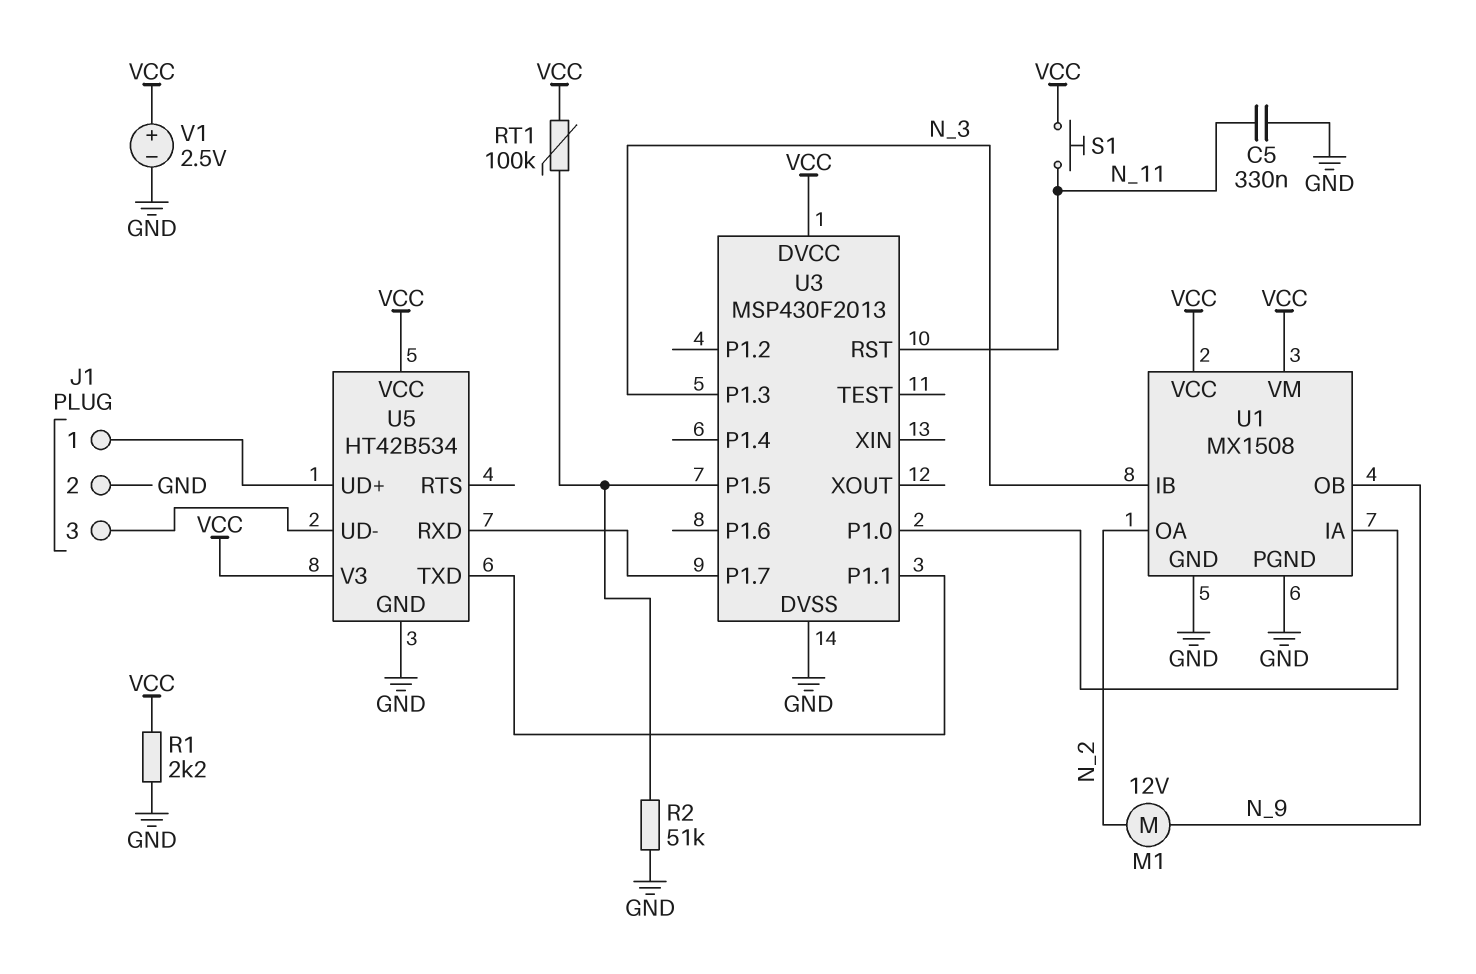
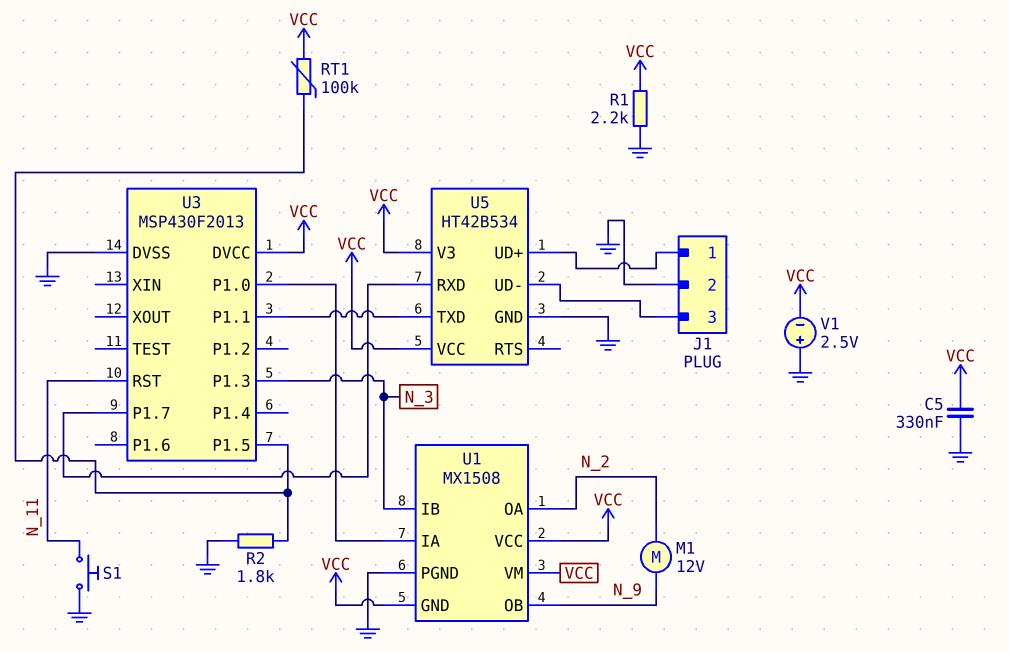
C5: 330nF (GND, N_11) -> 330nF (GND, VCC)
R2: 51k (GND, U3/P1.5) -> 1.8k (GND, U3/P1.5)
S1: button (N_11, VCC) -> button (GND, N_11)
U1 pin GND: GND -> VCC
V1: 2.5V (plus VCC, minus GND) -> 2.5V (plus GND, minus VCC)

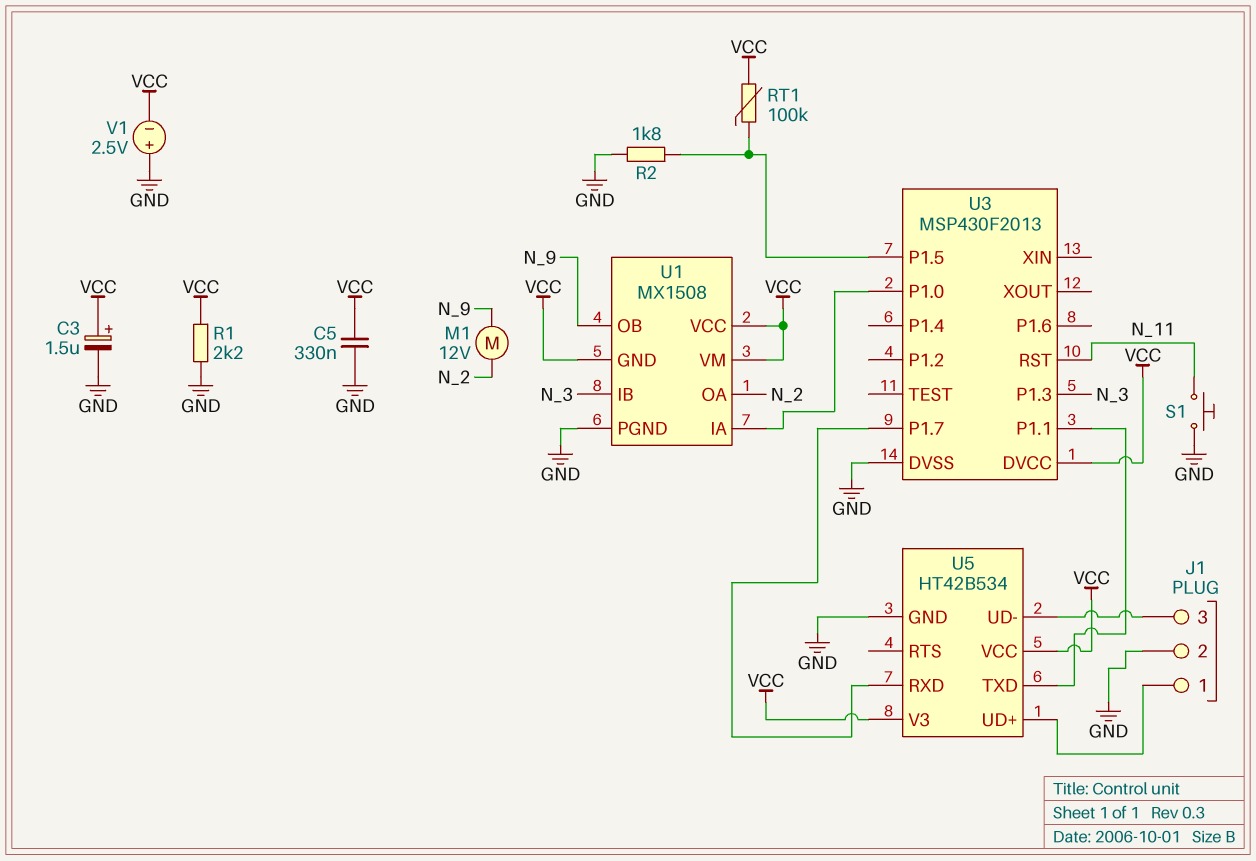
C3: none -> 1.5uF (plus VCC, minus GND)

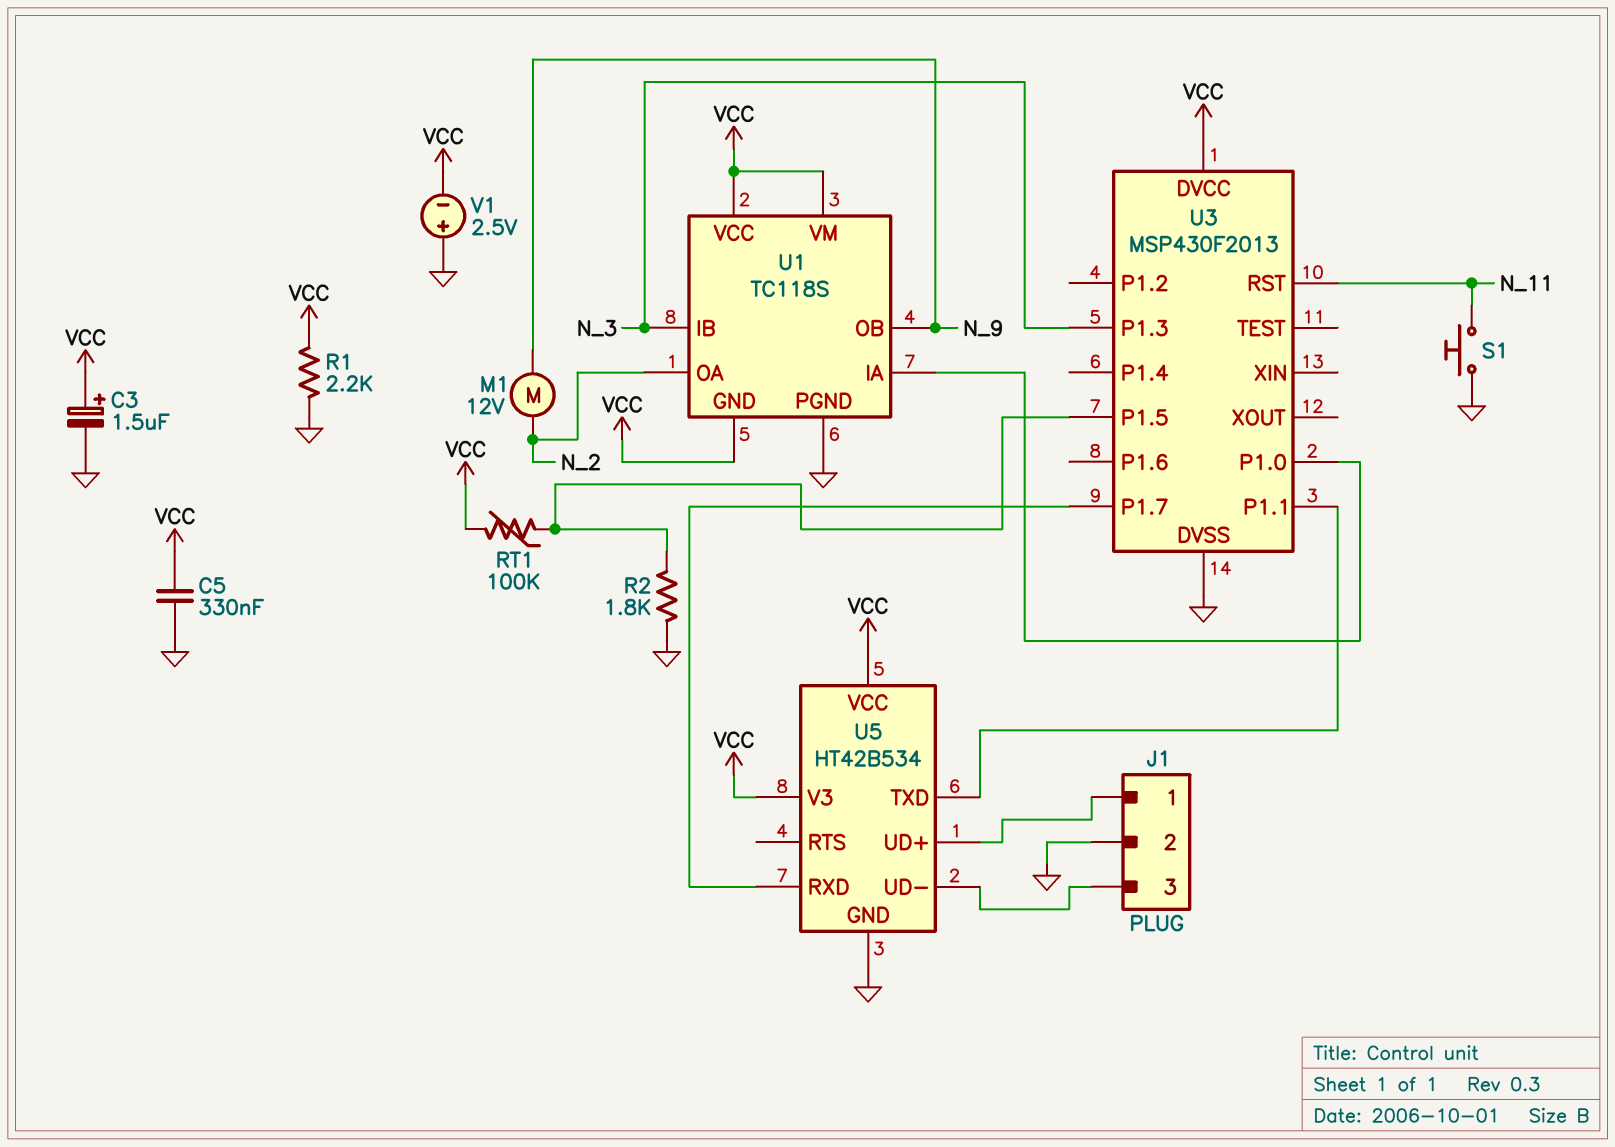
U1: MX1508 -> TC118S

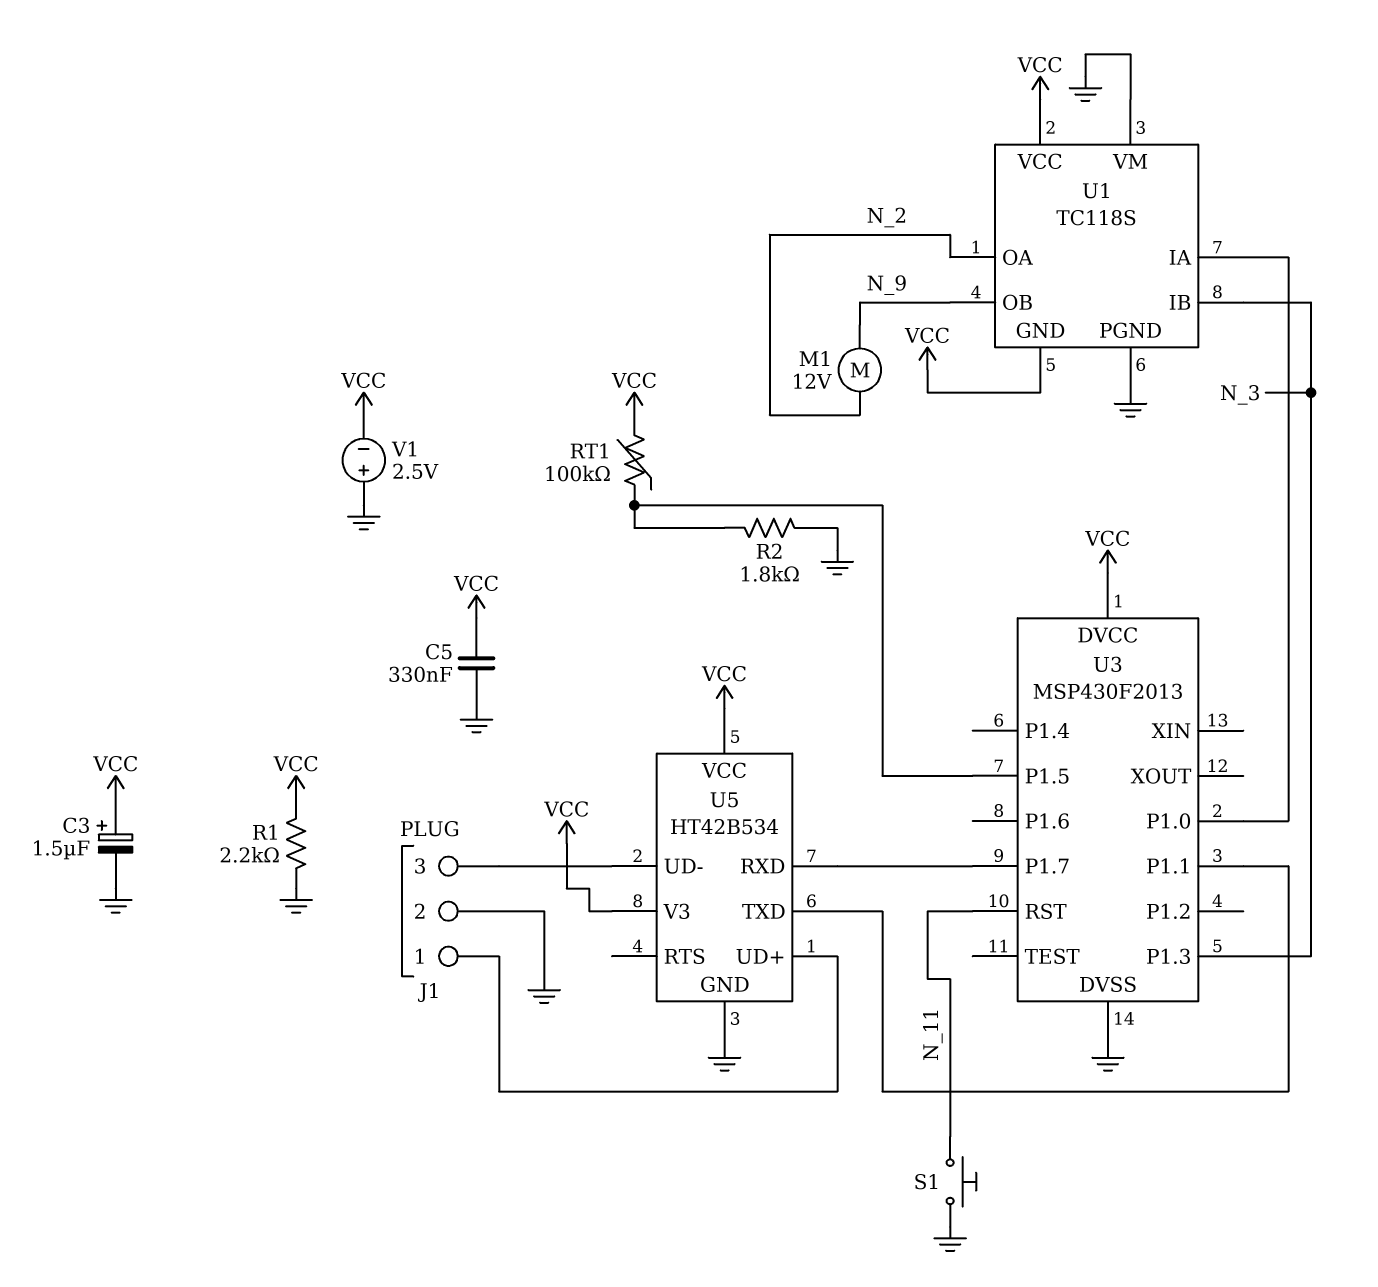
U1 pin VM: VCC -> GND

